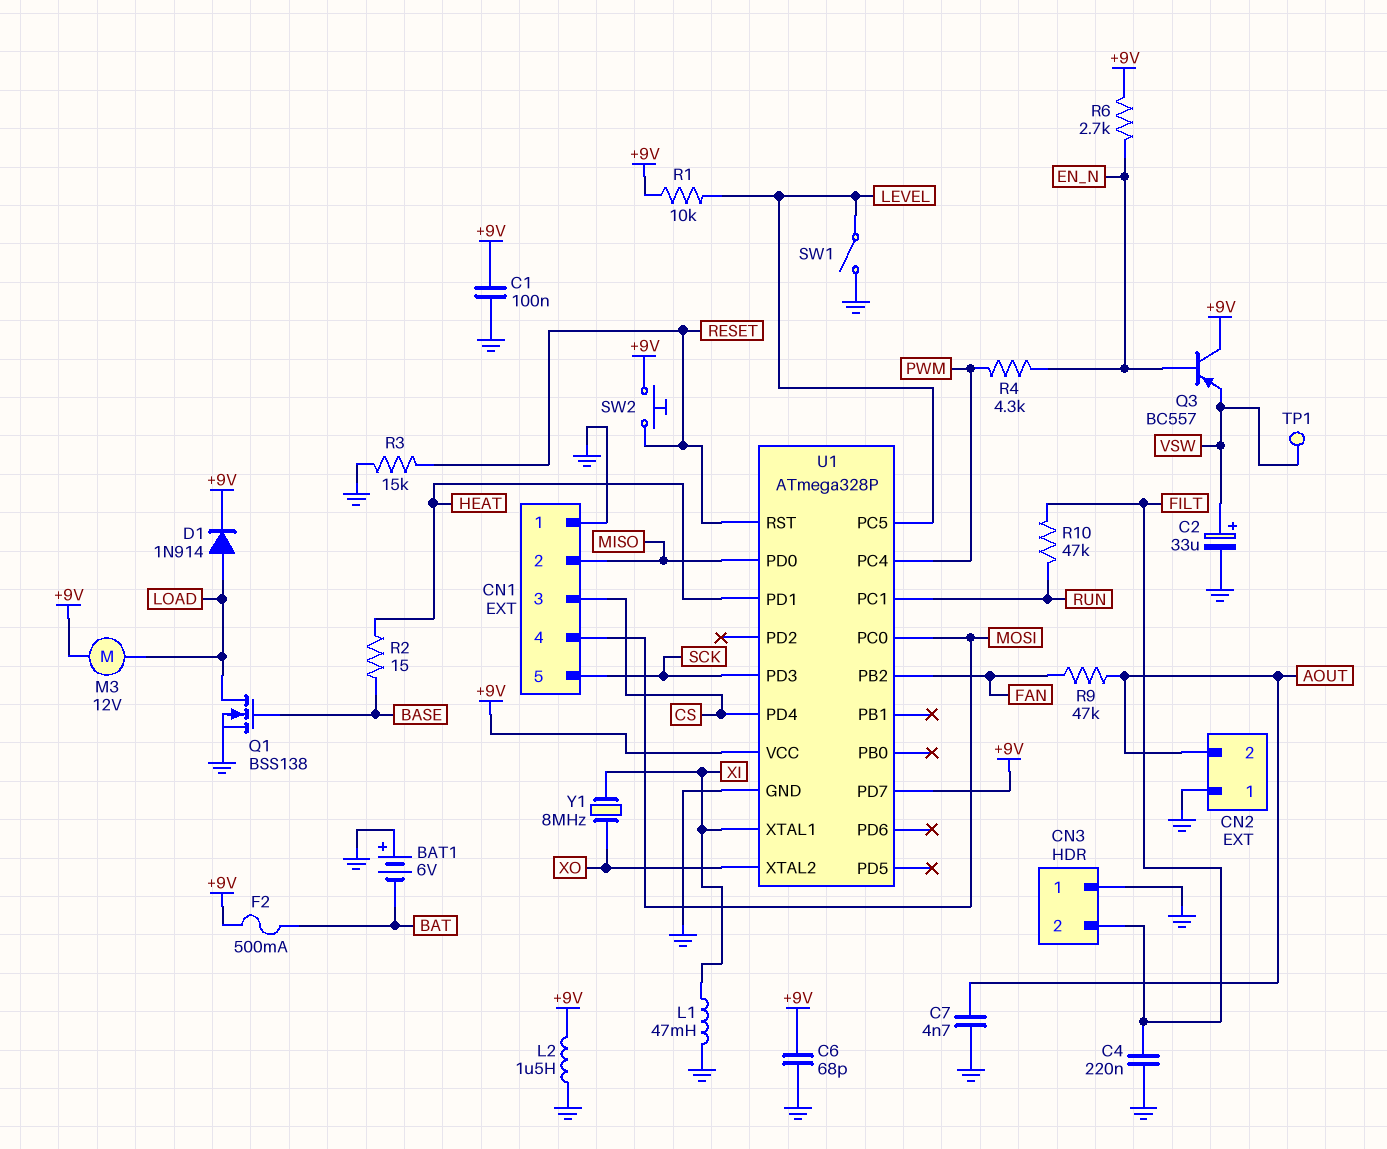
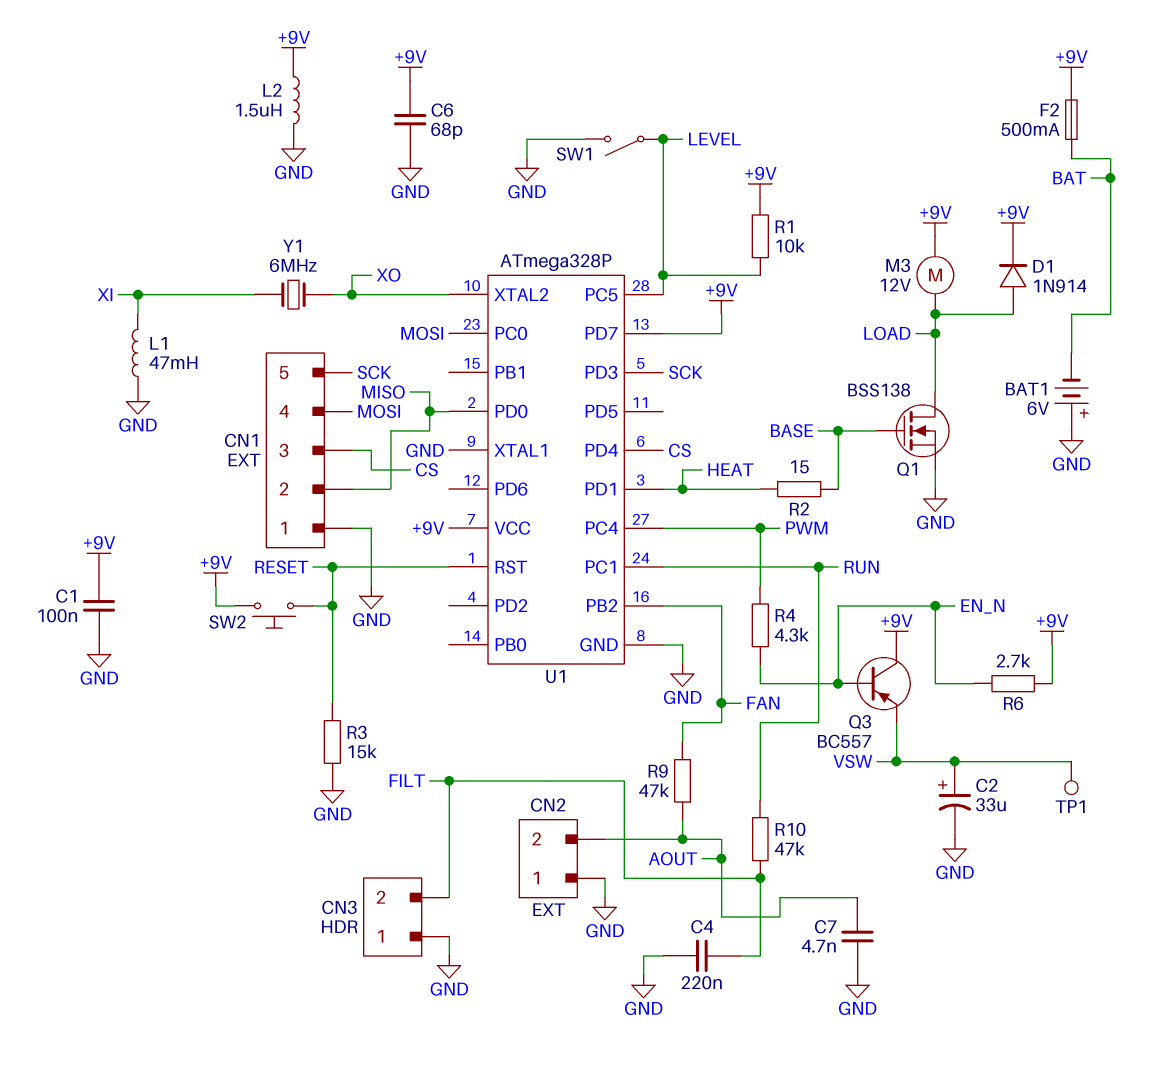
U1 pin XTAL1: XI -> GND
Y1: 8MHz (XI, XO) -> 6MHz (XI, XO)

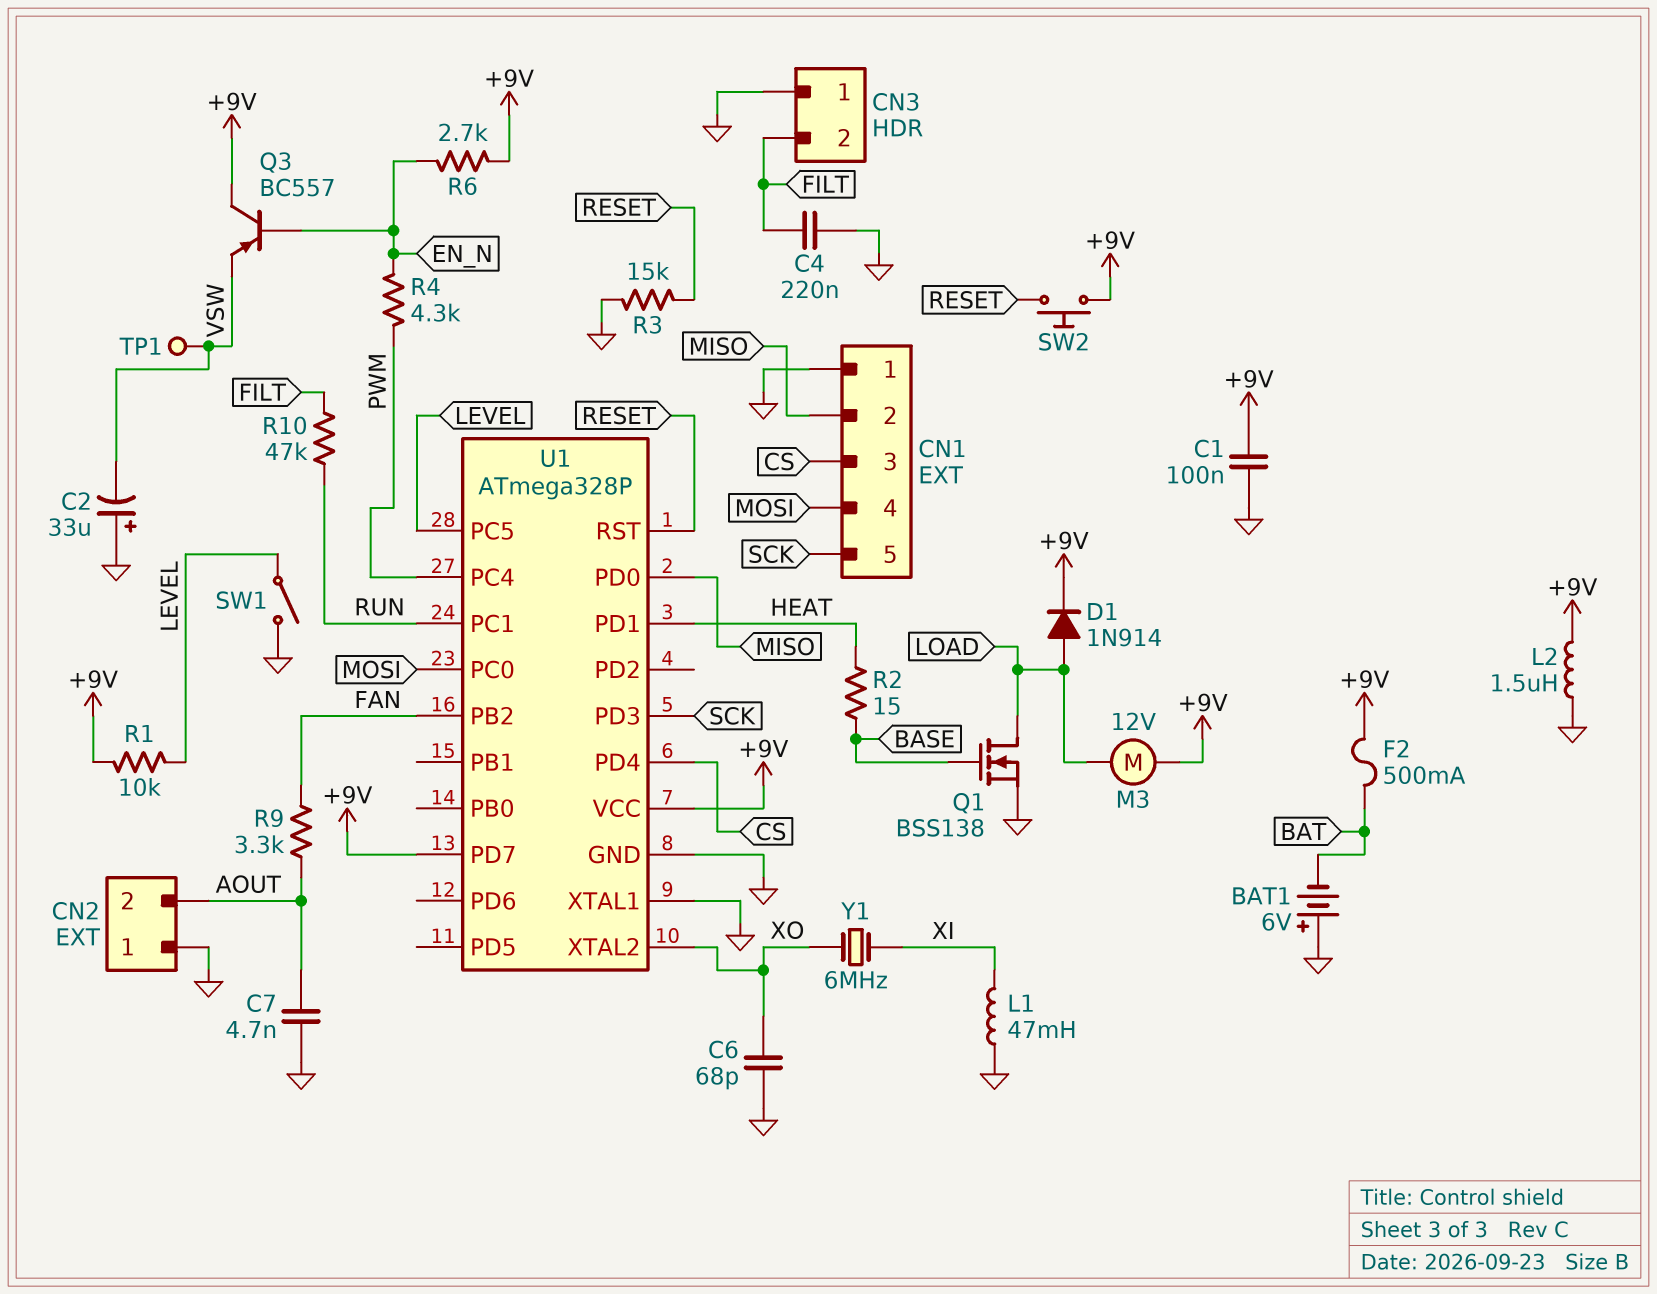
C2: 33uF (plus VSW, minus GND) -> 33uF (plus GND, minus VSW)
C6: 68pF (+9V, GND) -> 68pF (GND, XO)
R9: 47k (AOUT, FAN) -> 3.3k (AOUT, FAN)

